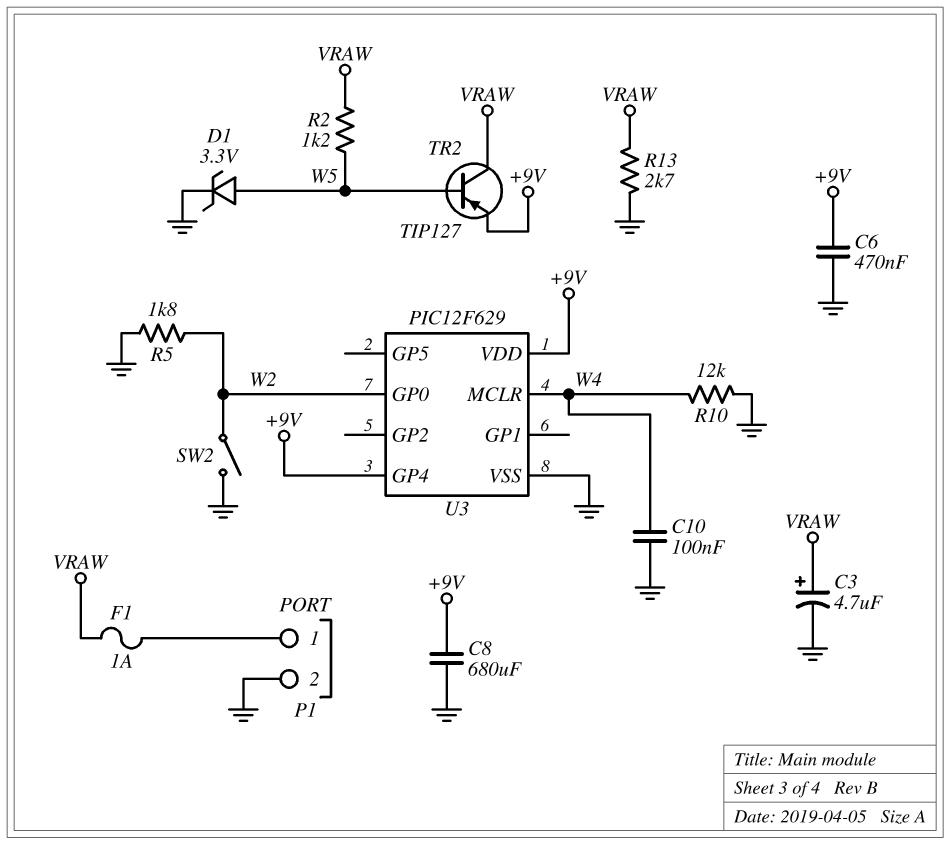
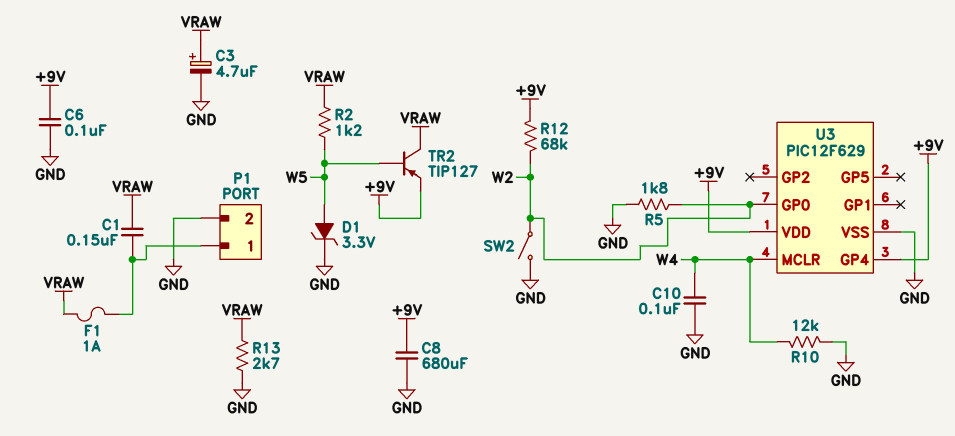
C1: none -> 150nF (P1/1, VRAW)
C6: 470nF (+9V, GND) -> 100nF (+9V, GND)
R12: none -> 68k (+9V, W2)

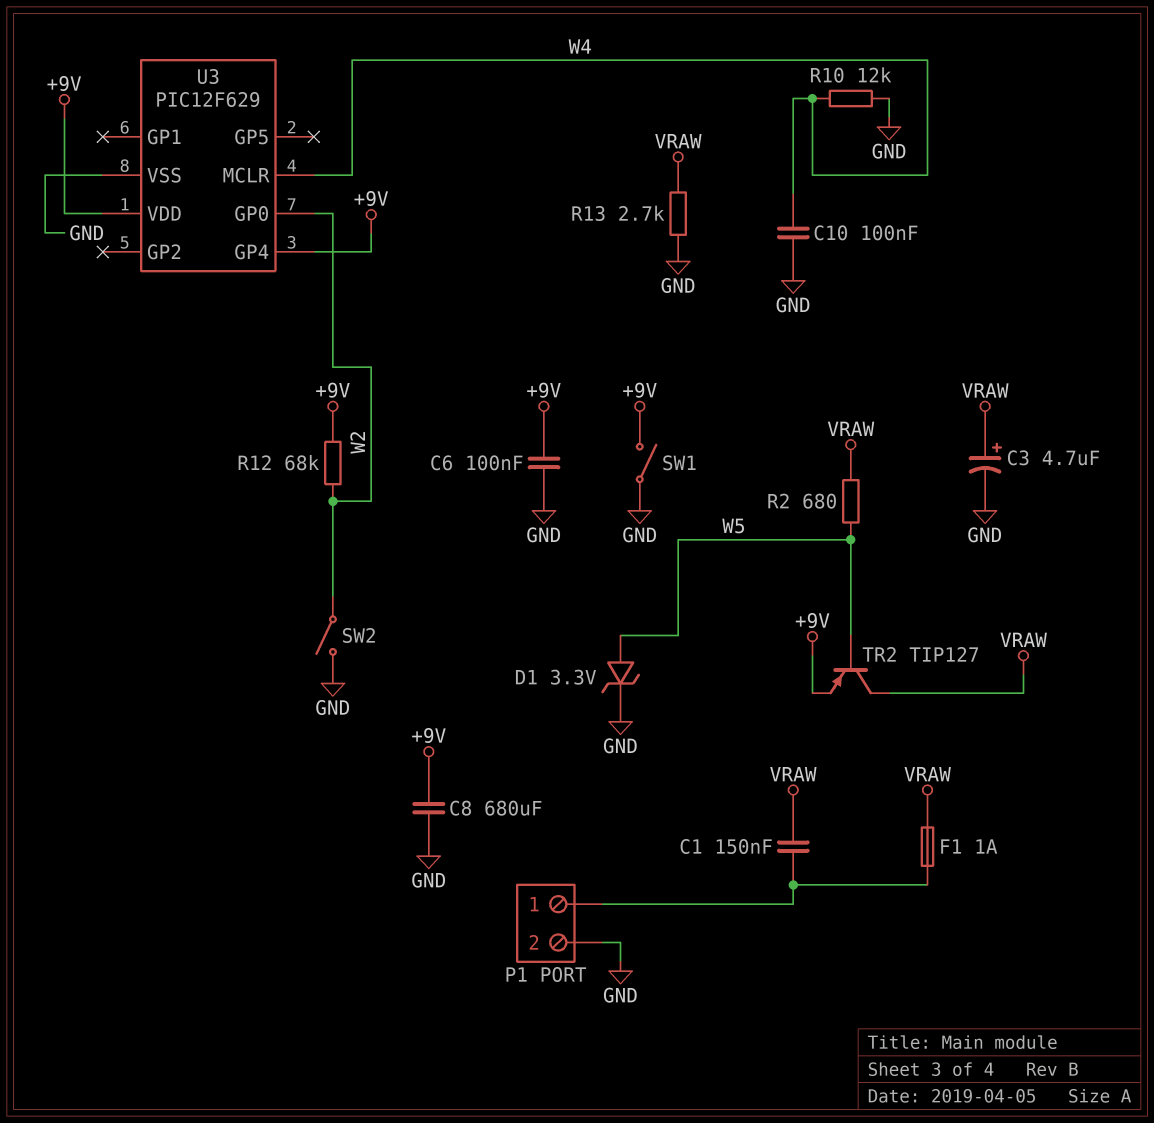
R2: 1.2k (VRAW, W5) -> 680 (VRAW, W5)
R5: 1.8k (GND, W2) -> none
SW1: none -> switch (+9V, GND)

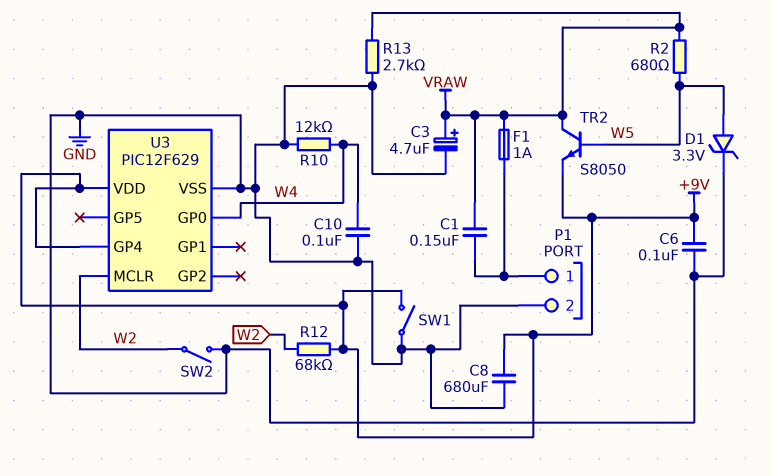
TR2: PNP TIP127 (B W5, C VRAW, E +9V) -> NPN S8050 (B W5, C VRAW, E +9V)
U3 pin GP0: W2 -> W4
U3 pin MCLR: W4 -> W2

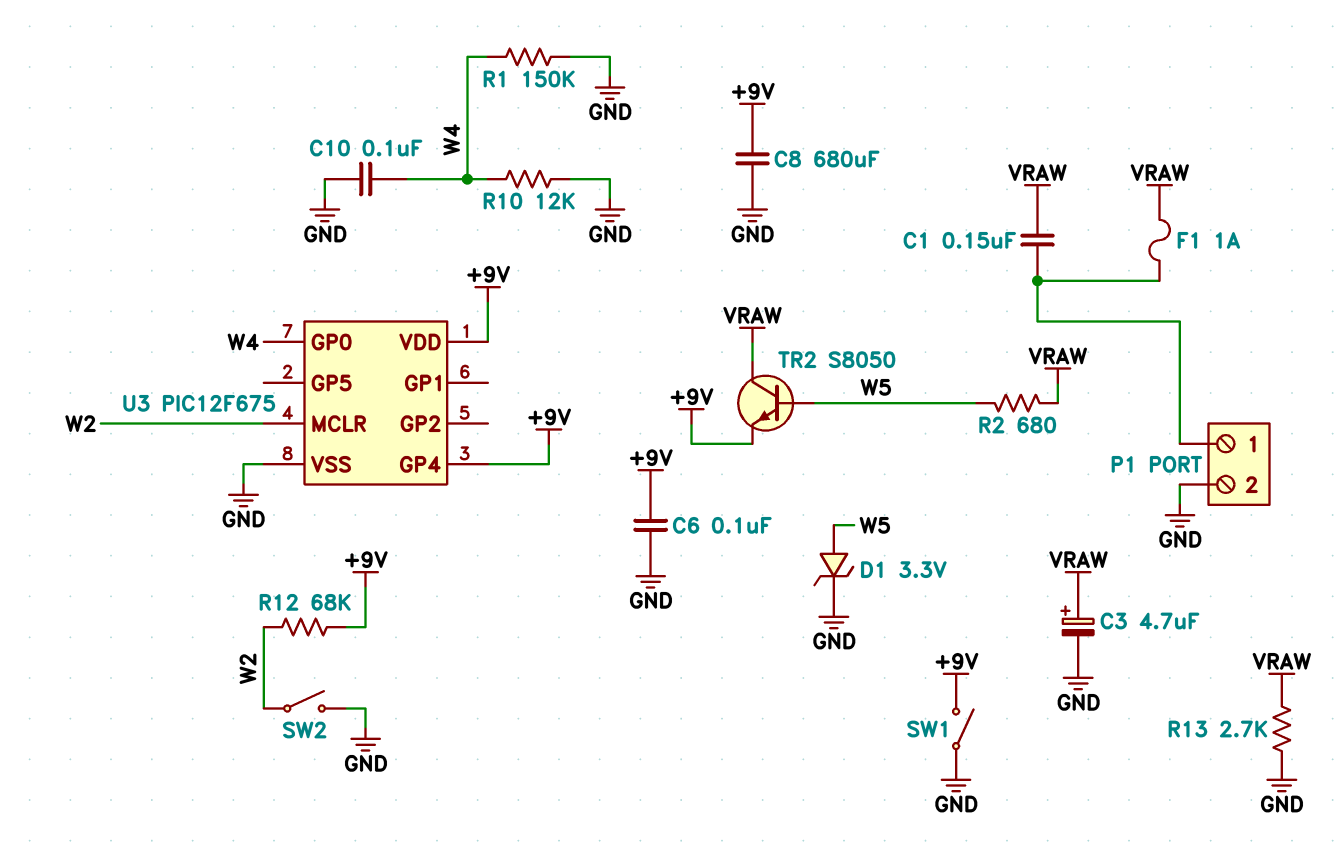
R1: none -> 150k (GND, W4)
U3: PIC12F629 -> PIC12F675

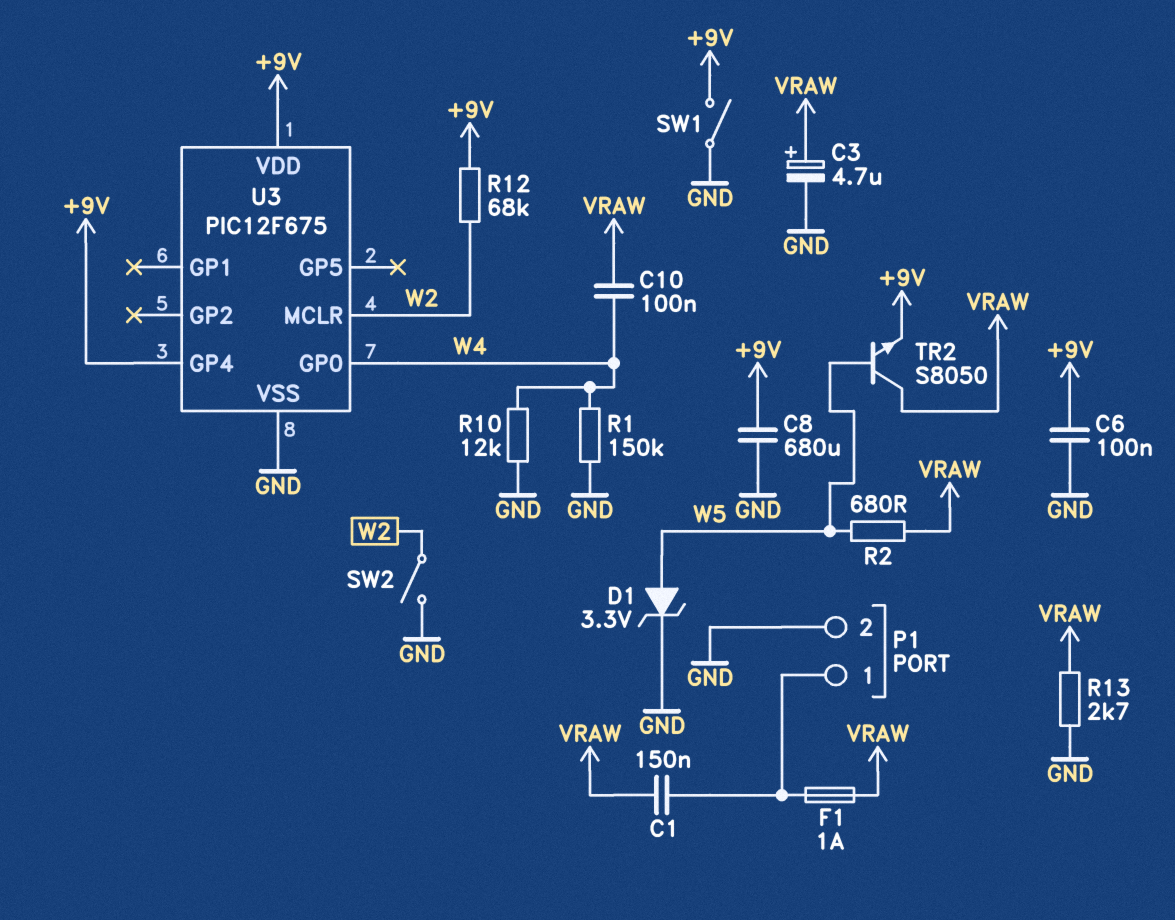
C10: 100nF (GND, W4) -> 100nF (VRAW, W4)

